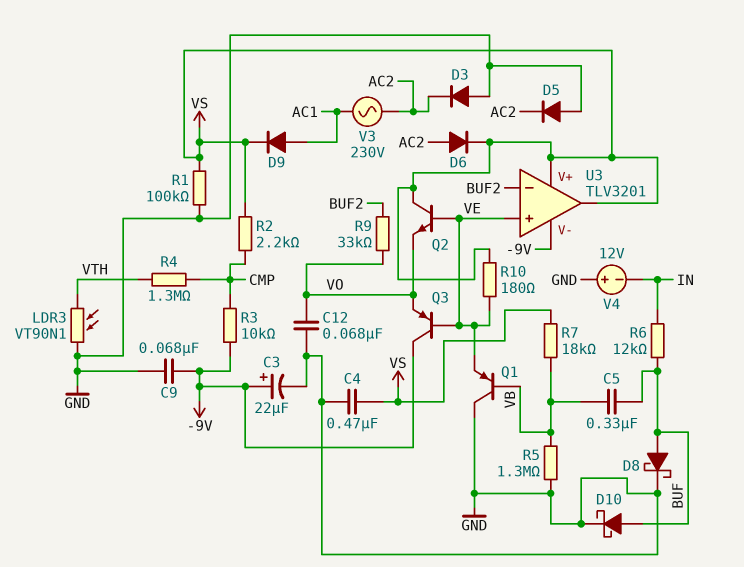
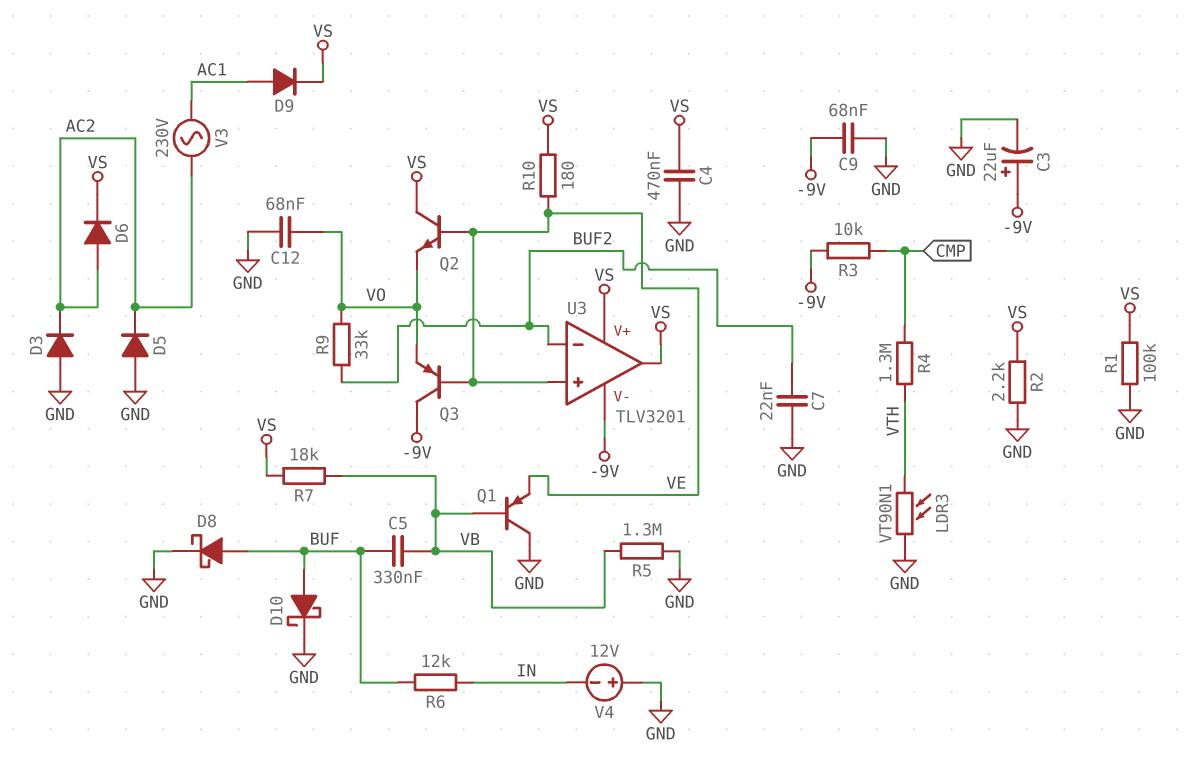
C7: none -> 22nF (BUF2, GND)
R2: 2.2k (CMP, VS) -> 2.2k (GND, VS)

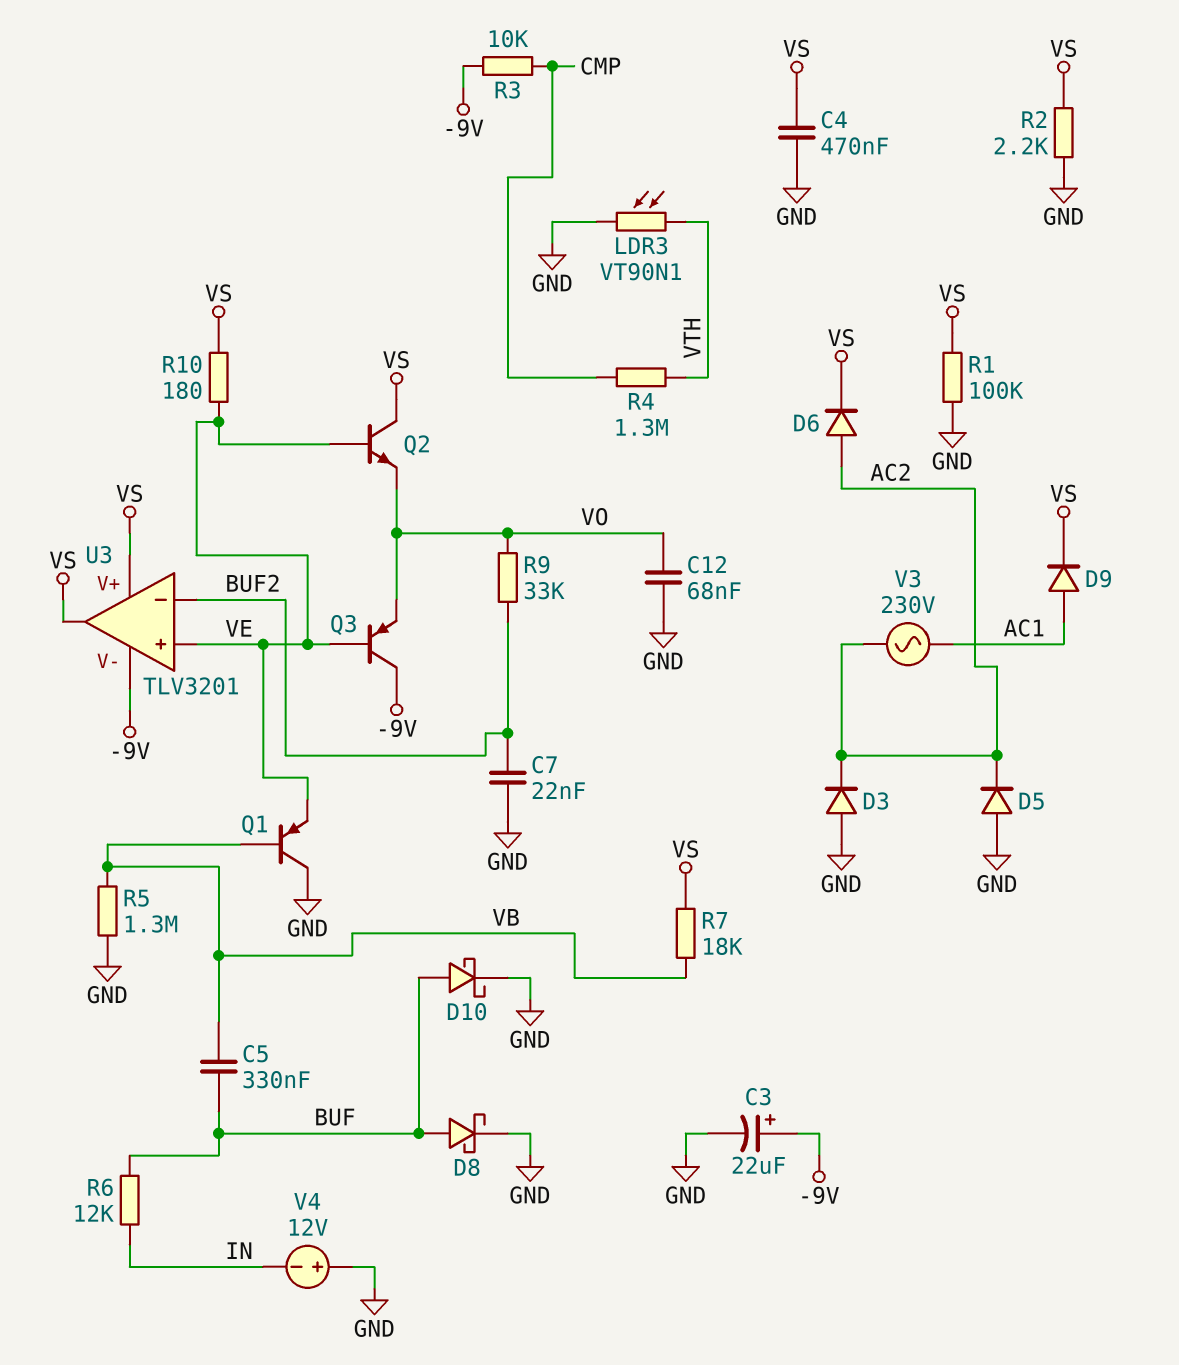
C9: 68nF (-9V, GND) -> none

